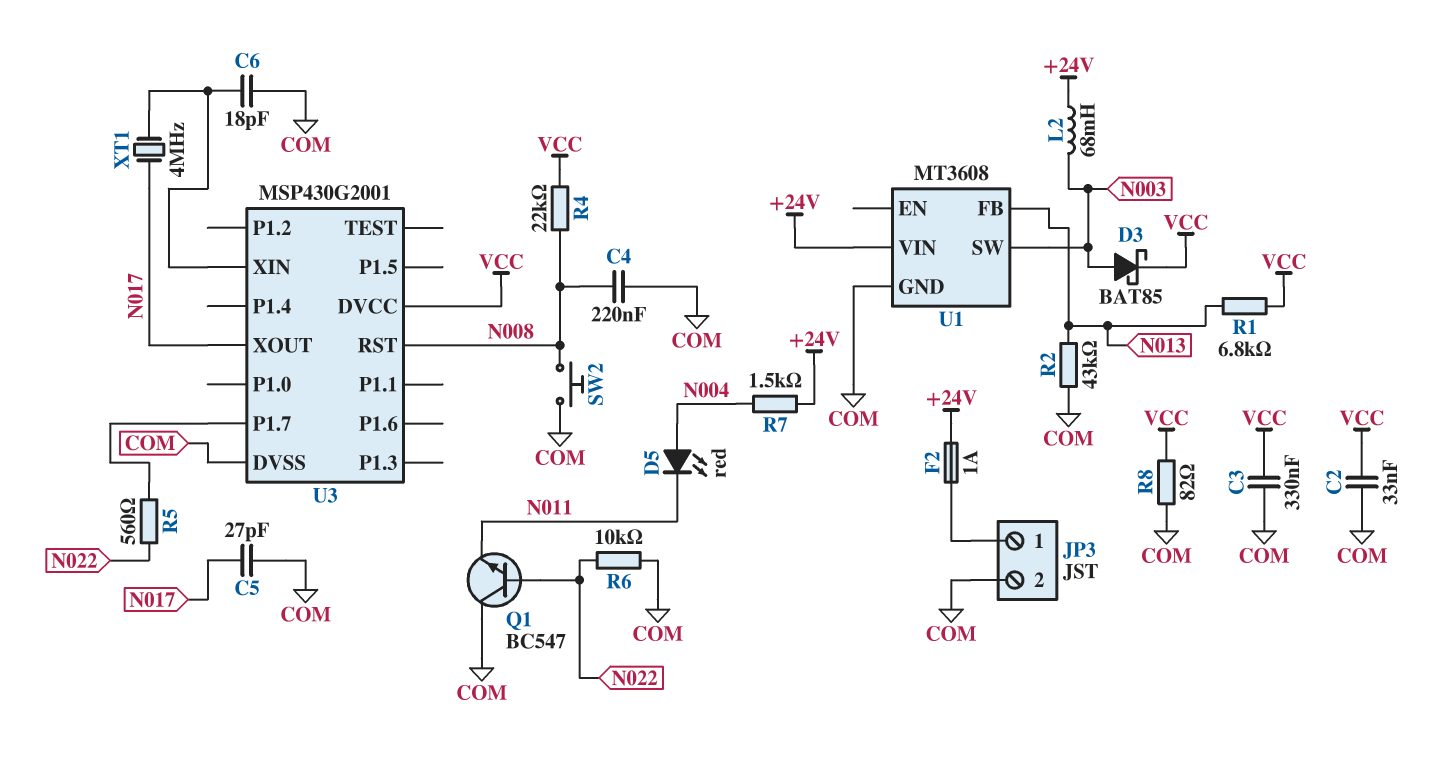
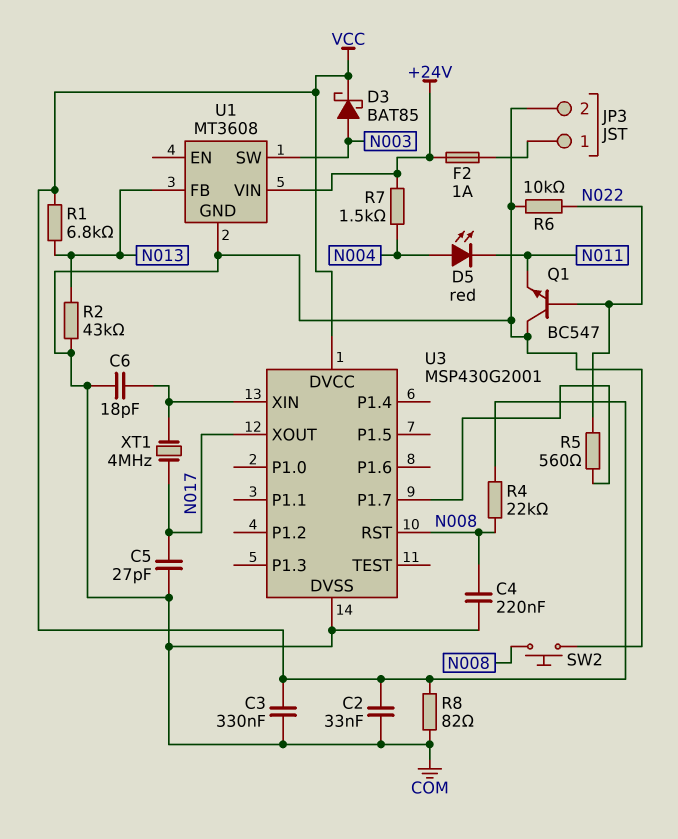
L2: 68mH (+24V, N003) -> none

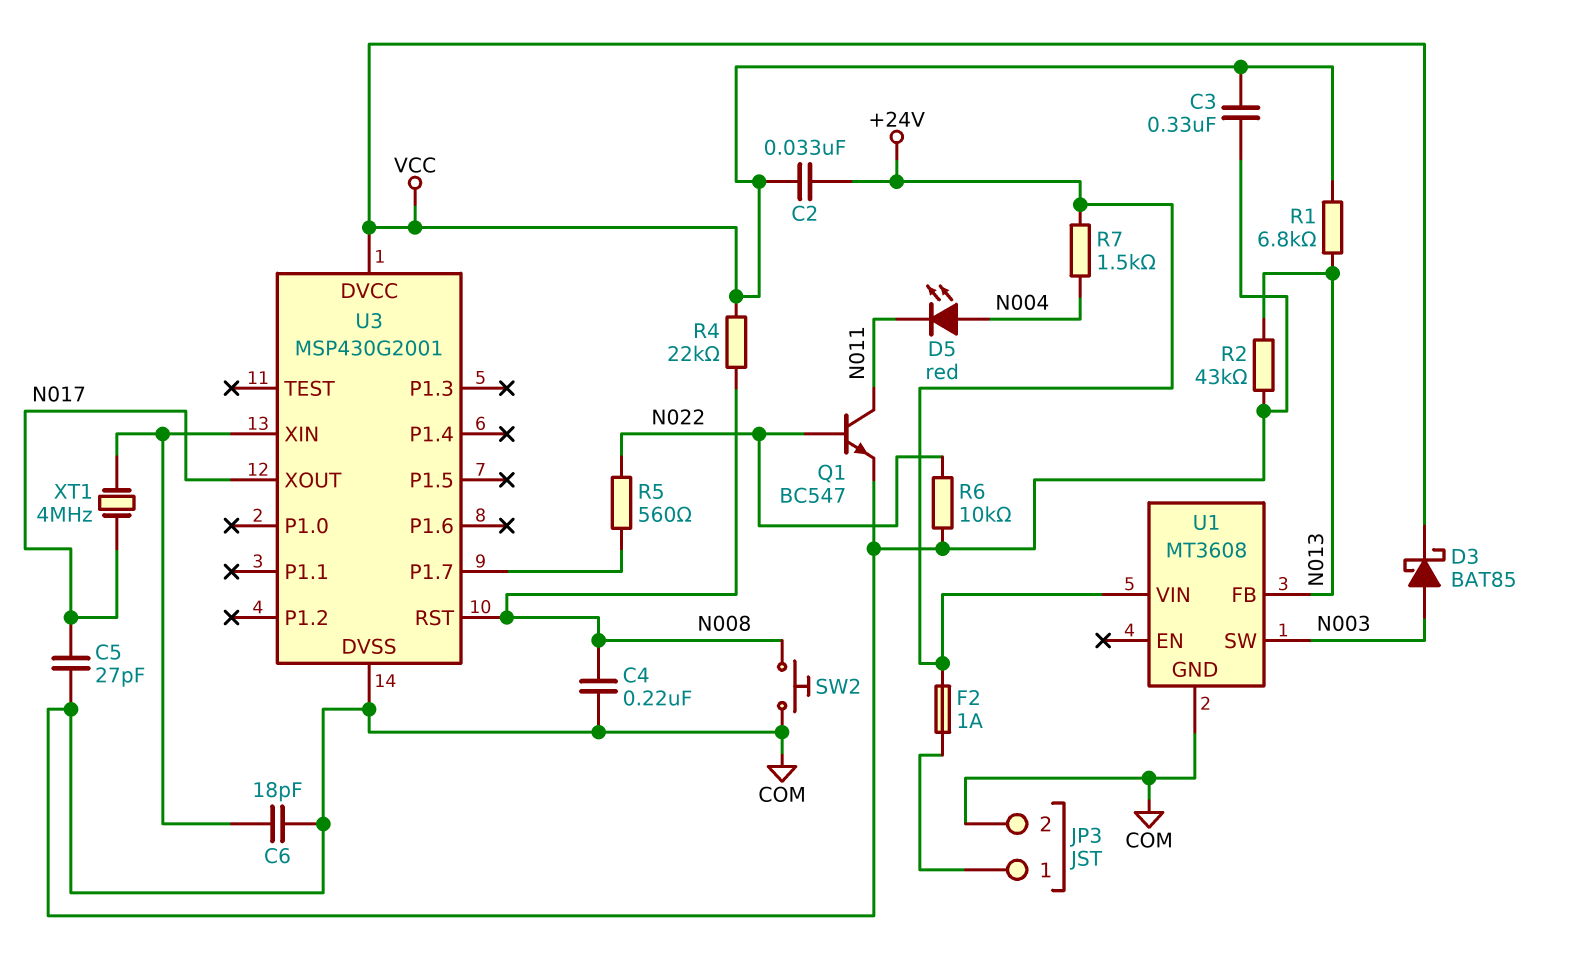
C2: 33nF (COM, VCC) -> 33nF (+24V, VCC)
Q1: NPN BC547 (B N022, C COM, E N011) -> NPN BC547 (B N022, C N011, E COM)
R8: 82 (COM, VCC) -> none

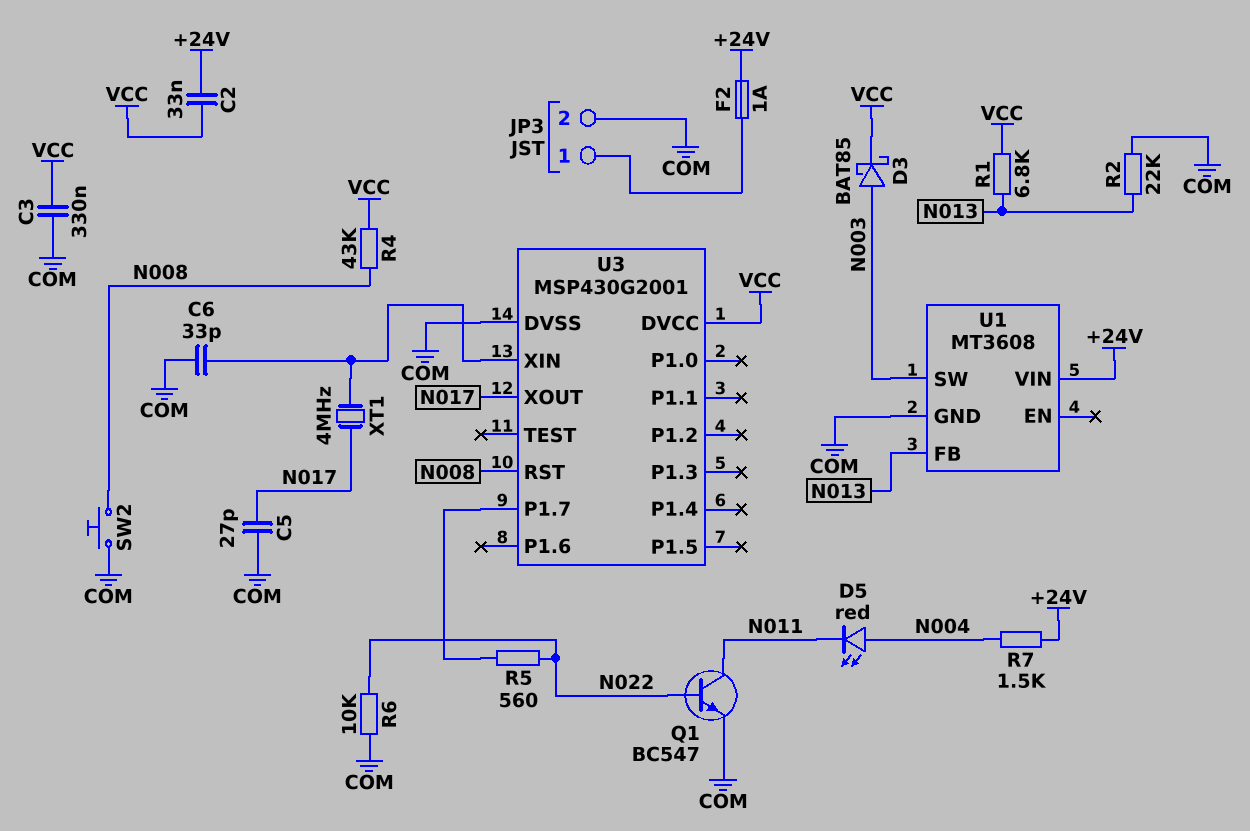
C4: 220nF (COM, N008) -> none
C6: 18pF (COM, U3/XIN) -> 33pF (COM, U3/XIN)
R2: 43k (COM, N013) -> 22k (COM, N013)
R4: 22k (N008, VCC) -> 43k (N008, VCC)

